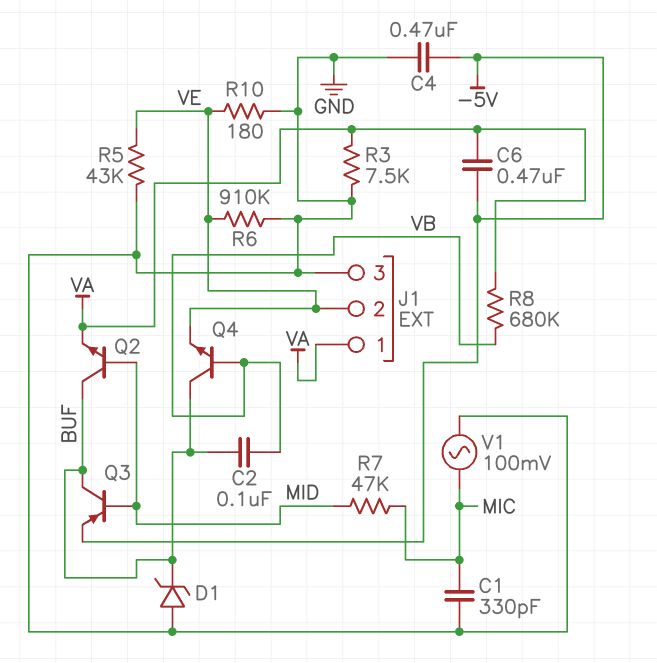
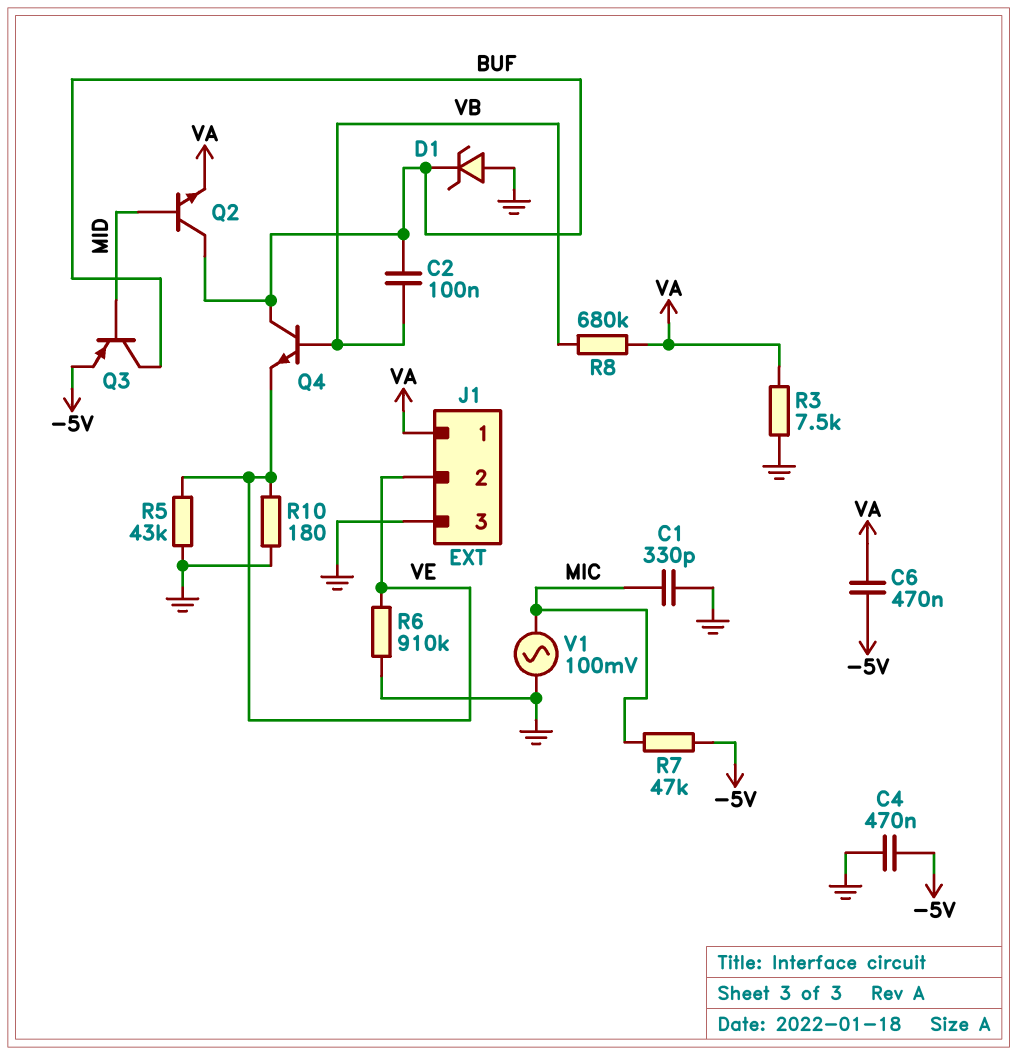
R7: 47k (MIC, MID) -> 47k (-5V, MIC)

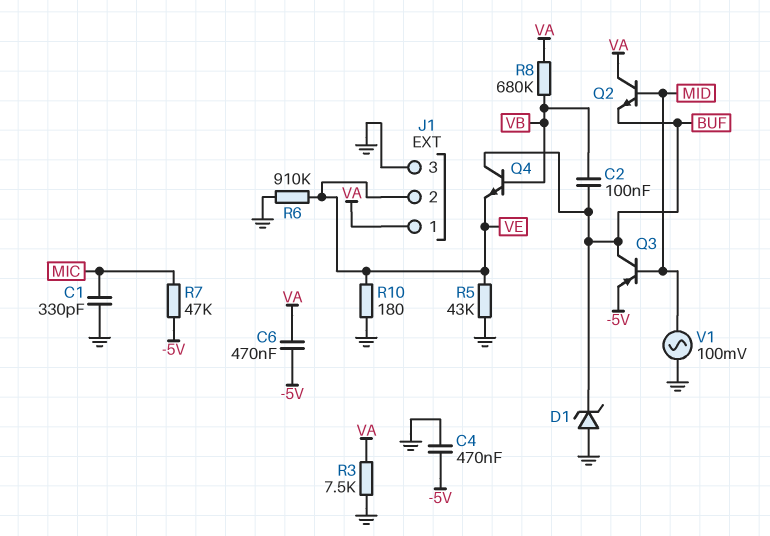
Q2: NPN (B MID, C BUF, E VA) -> NPN (B MID, C VA, E BUF)
V1: AC 100mV (GND, MIC) -> AC 100mV (GND, MID)

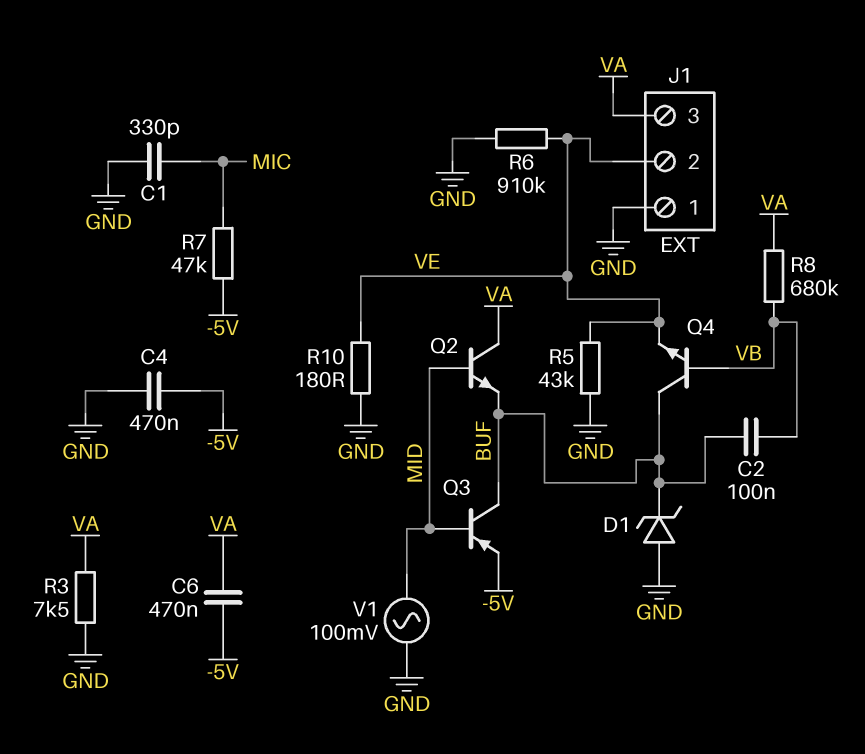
J1 pin 1: VA -> GND
J1 pin 3: GND -> VA

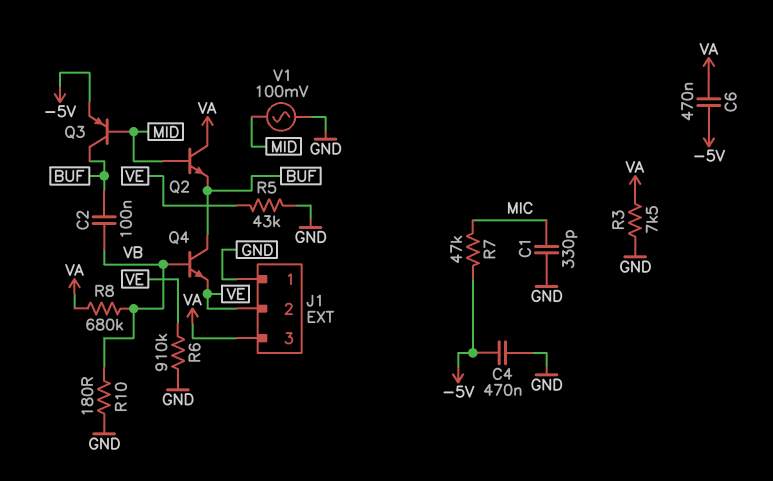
D1: zener (A GND, K BUF) -> none
R10: 180 (GND, VE) -> 180 (GND, VB)

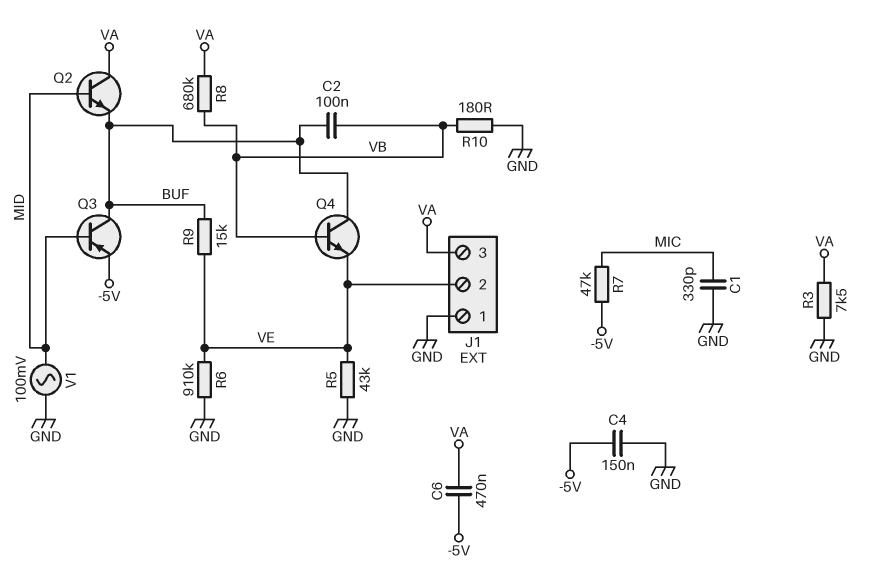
C4: 470nF (-5V, GND) -> 150nF (-5V, GND)
R9: none -> 15k (BUF, VE)

